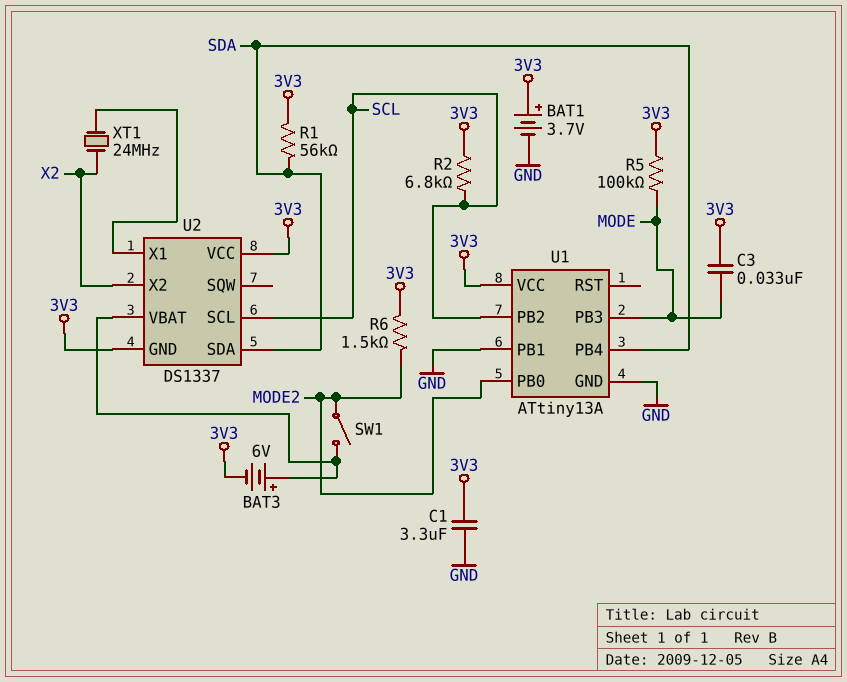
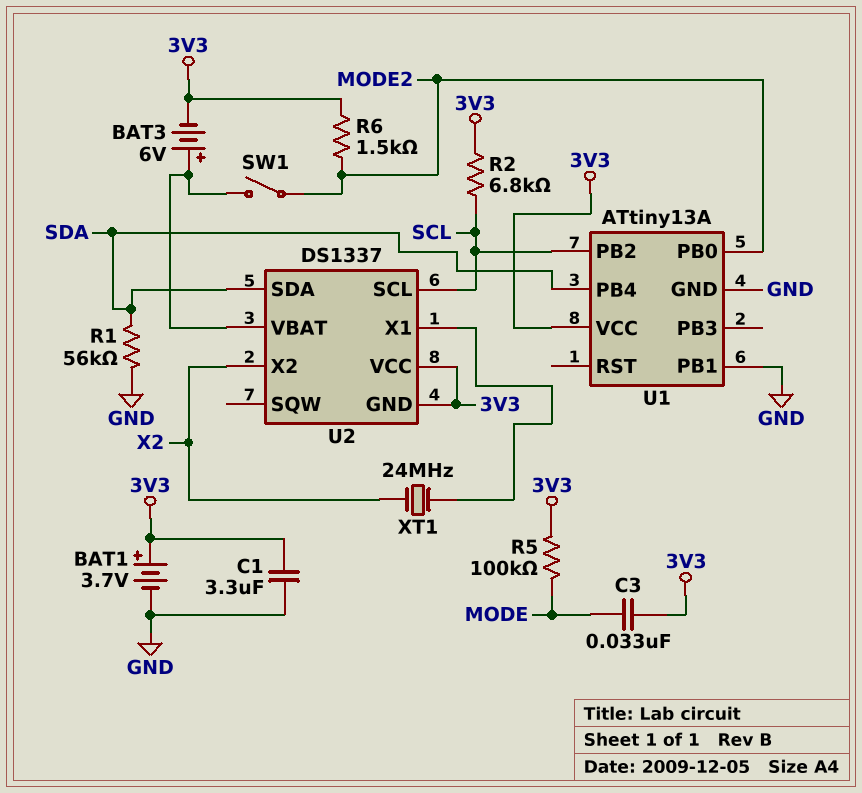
R1: 56k (3V3, SDA) -> 56k (GND, SDA)
U1 pin PB3: MODE -> none

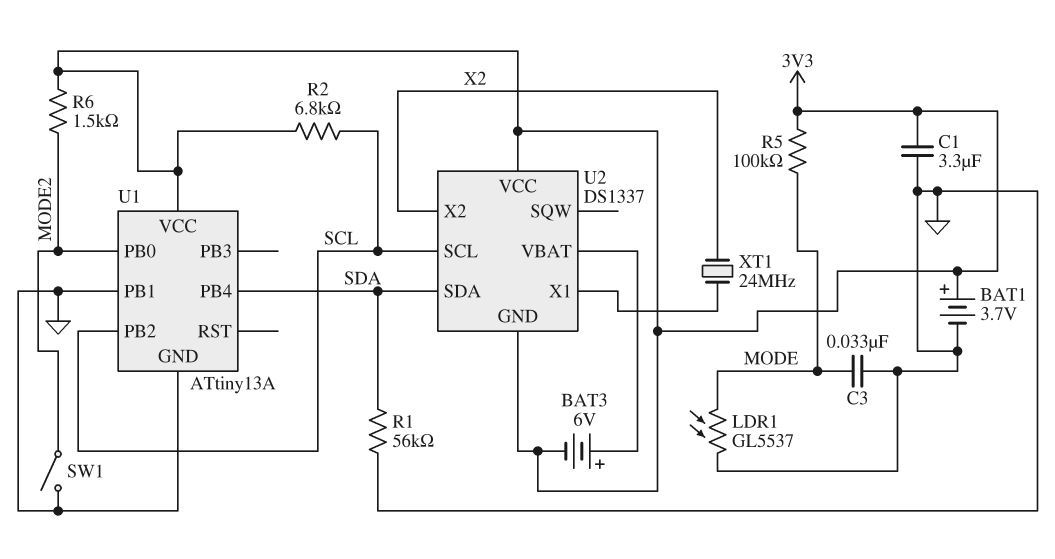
C3: 33nF (3V3, MODE) -> 33nF (GND, MODE)
LDR1: none -> GL5537 (GND, MODE)
SW1: switch (MODE2, U2/VBAT) -> switch (GND, MODE2)

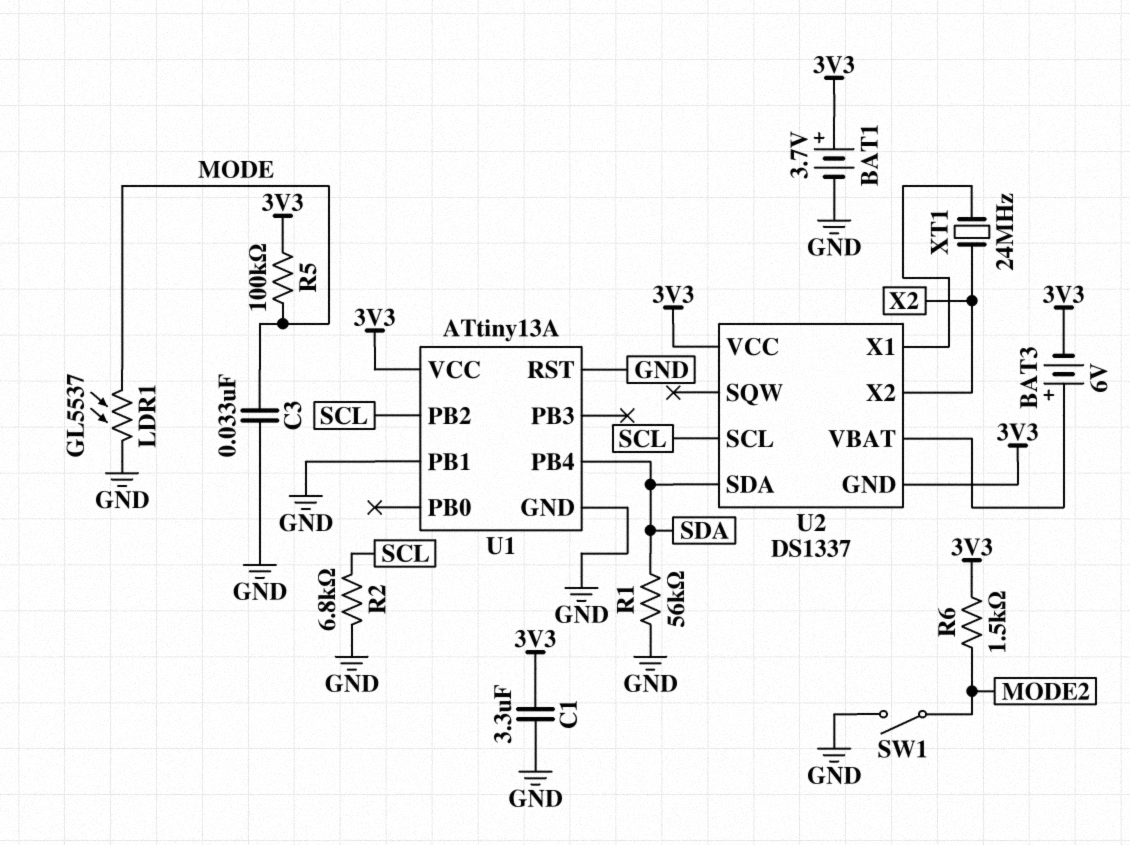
R2: 6.8k (3V3, SCL) -> 6.8k (GND, SCL)
U1 pin PB0: MODE2 -> none
U1 pin RST: none -> GND

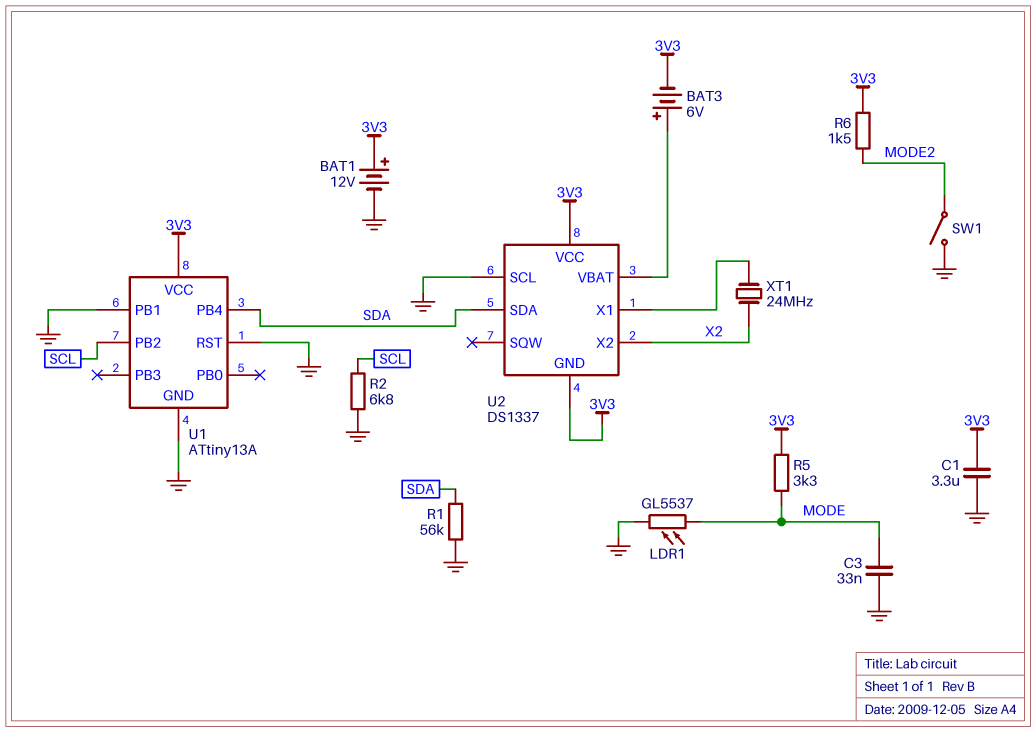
BAT1: 3.7V (plus 3V3, minus GND) -> 12V (plus 3V3, minus GND)
R5: 100k (3V3, MODE) -> 3.3k (3V3, MODE)
U2 pin SCL: SCL -> GND

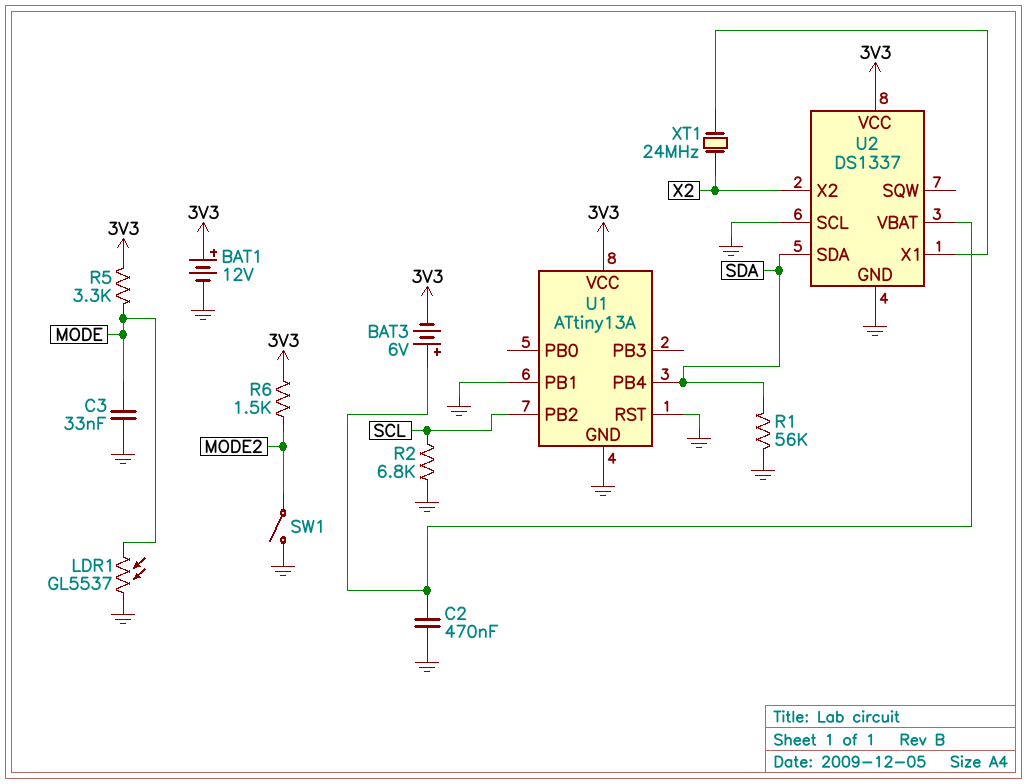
C1: 3.3uF (3V3, GND) -> none
C2: none -> 470nF (GND, U2/VBAT)
U2 pin GND: 3V3 -> GND

